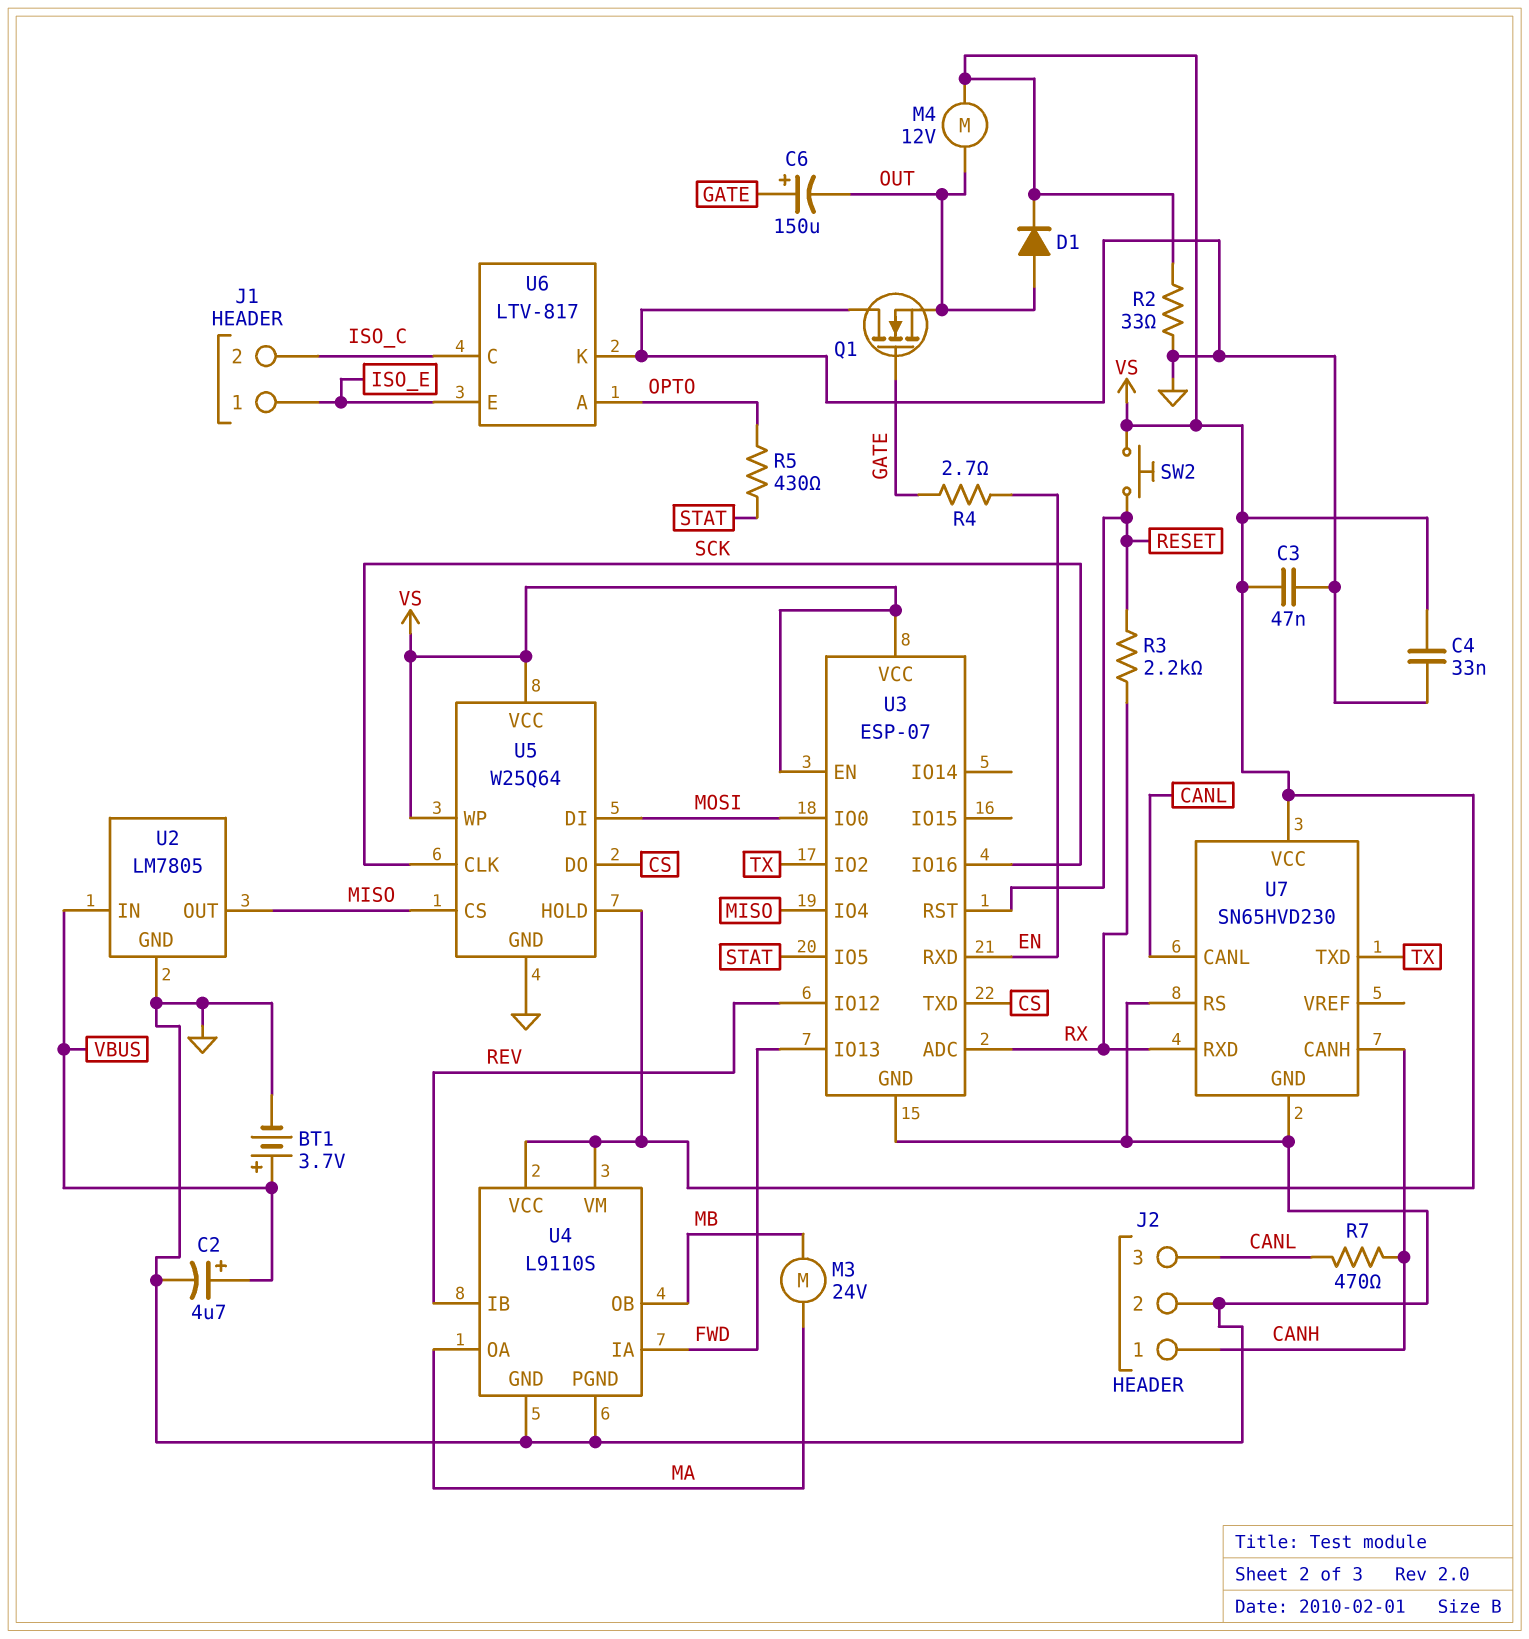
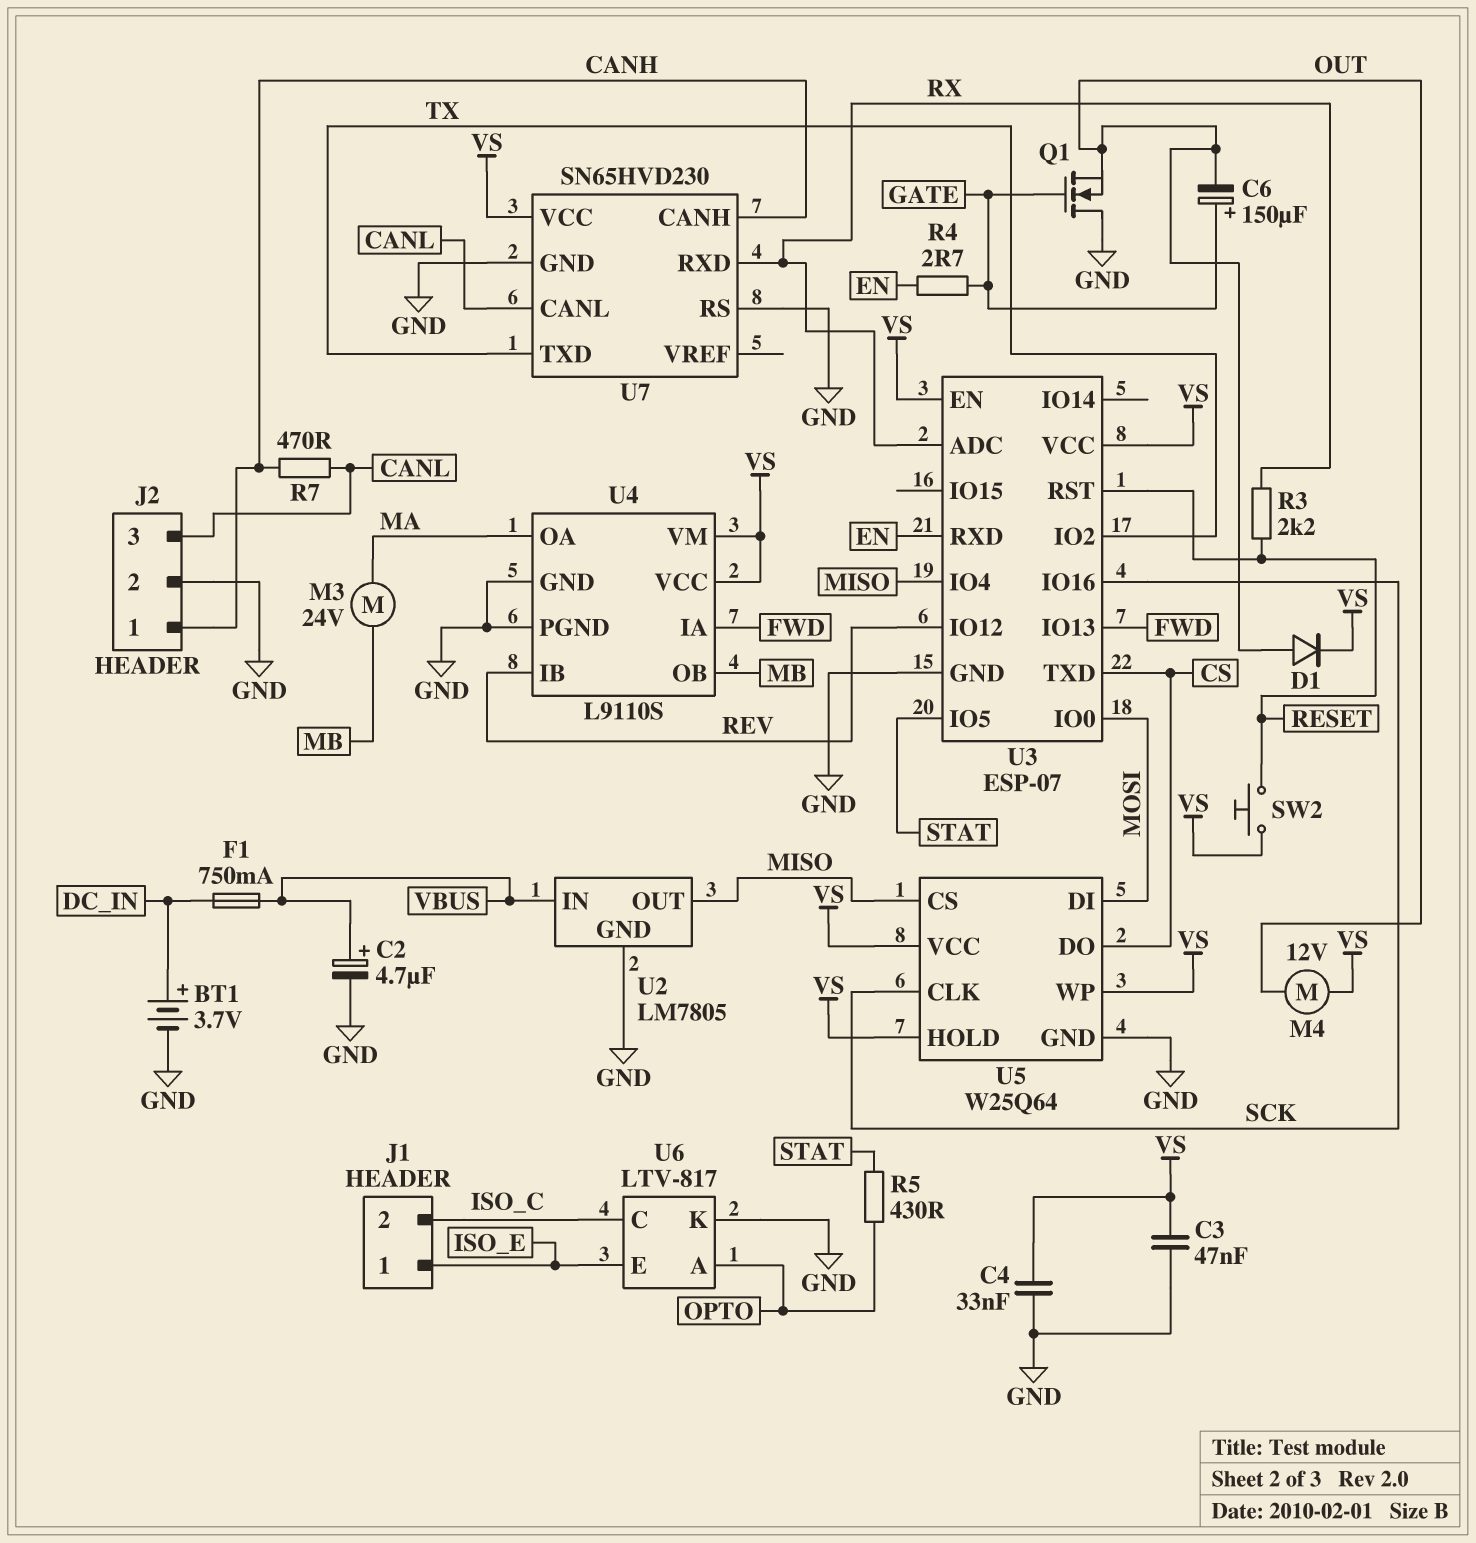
BT1: 3.7V (plus VBUS, minus GND) -> 3.7V (plus DC_IN, minus GND)
F1: none -> 750mA (DC_IN, VBUS)
R2: 33 (GND, VS) -> none

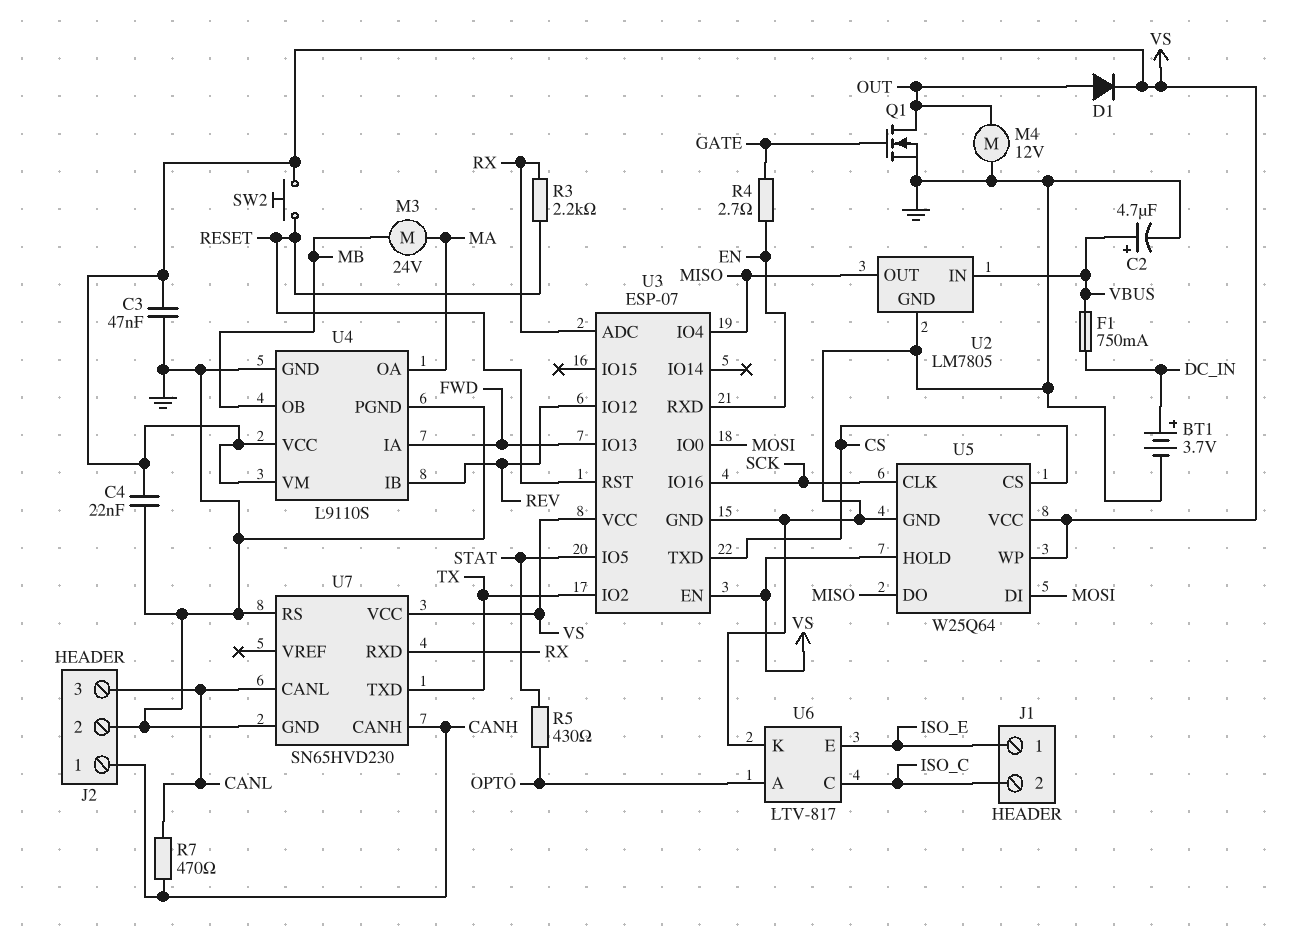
C4: 33nF (GND, VS) -> 22nF (GND, VS)
C6: 150uF (plus GATE, minus OUT) -> none
M4: motor 12V (OUT, VS) -> motor 12V (GND, OUT)
Q1: NMOS (G GATE, D GND, S OUT) -> NMOS (G GATE, D OUT, S GND)
U5 pin CS: MISO -> CS
U5 pin DO: CS -> MISO

